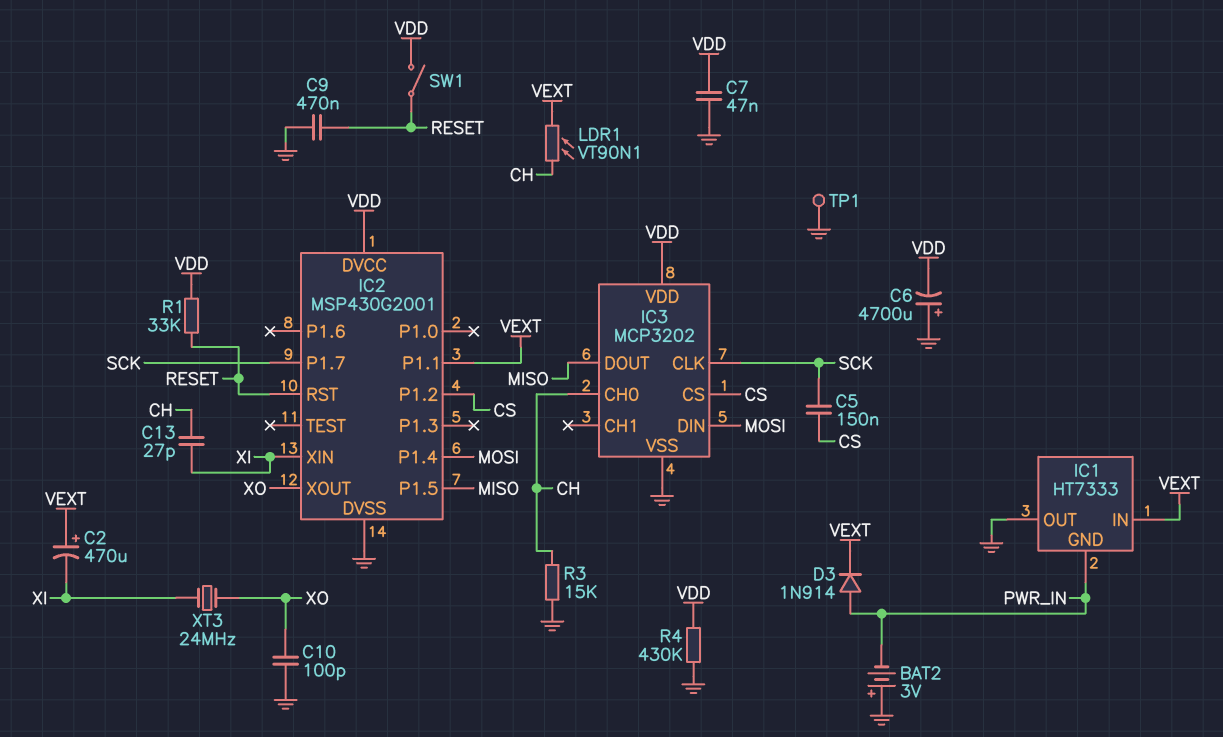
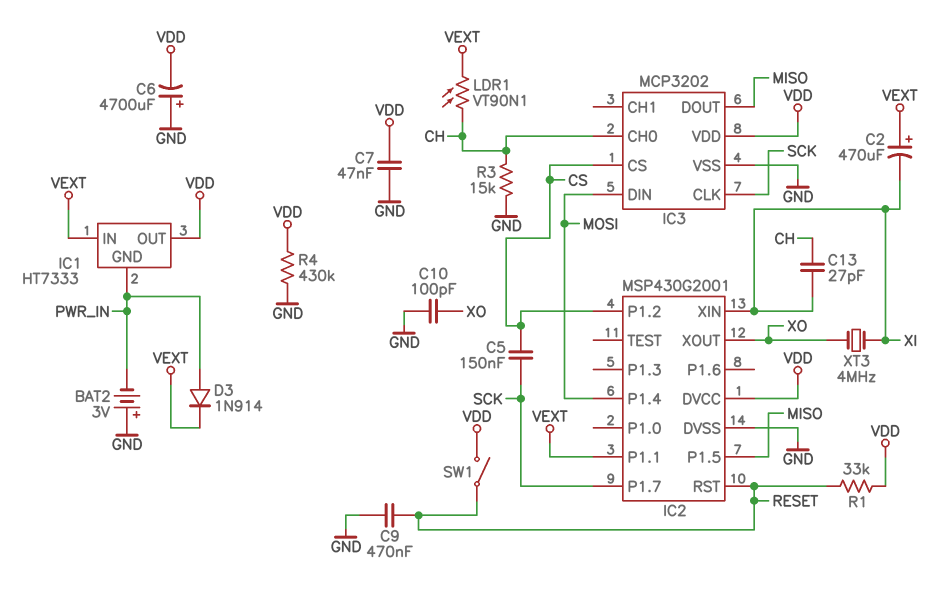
IC1 pin OUT: GND -> VDD
TP1: test point (GND) -> none
XT3: 24MHz (XI, XO) -> 4MHz (XI, XO)

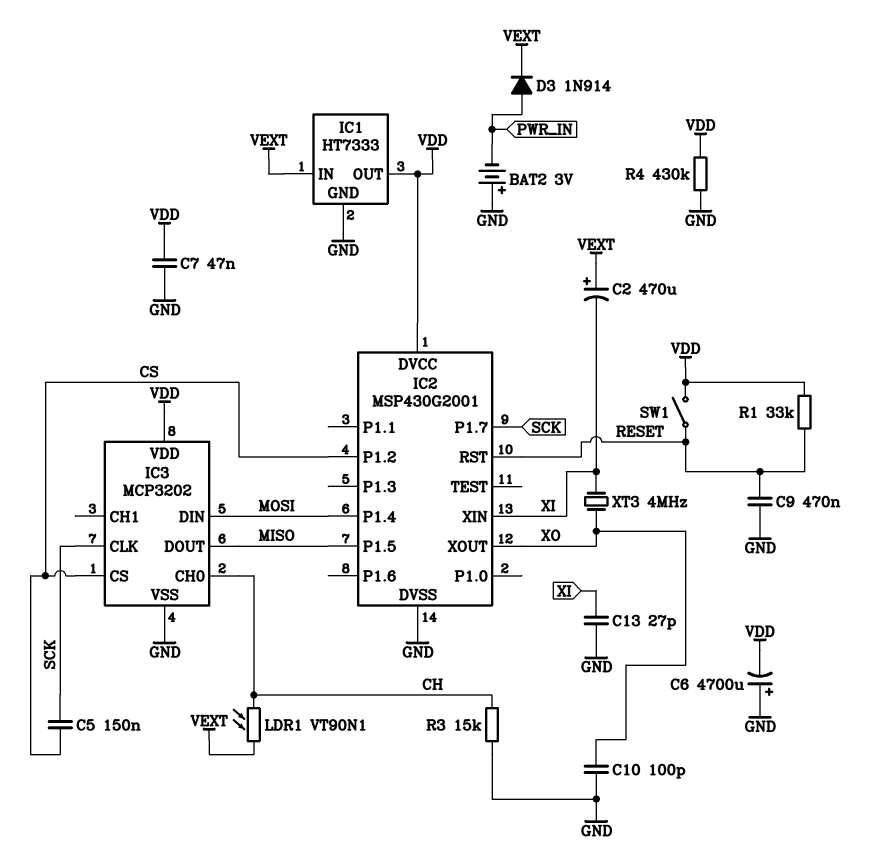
C13: 27pF (CH, XI) -> 27pF (GND, XI)
IC1 pin GND: PWR_IN -> GND
IC2 pin P1.1: VEXT -> none

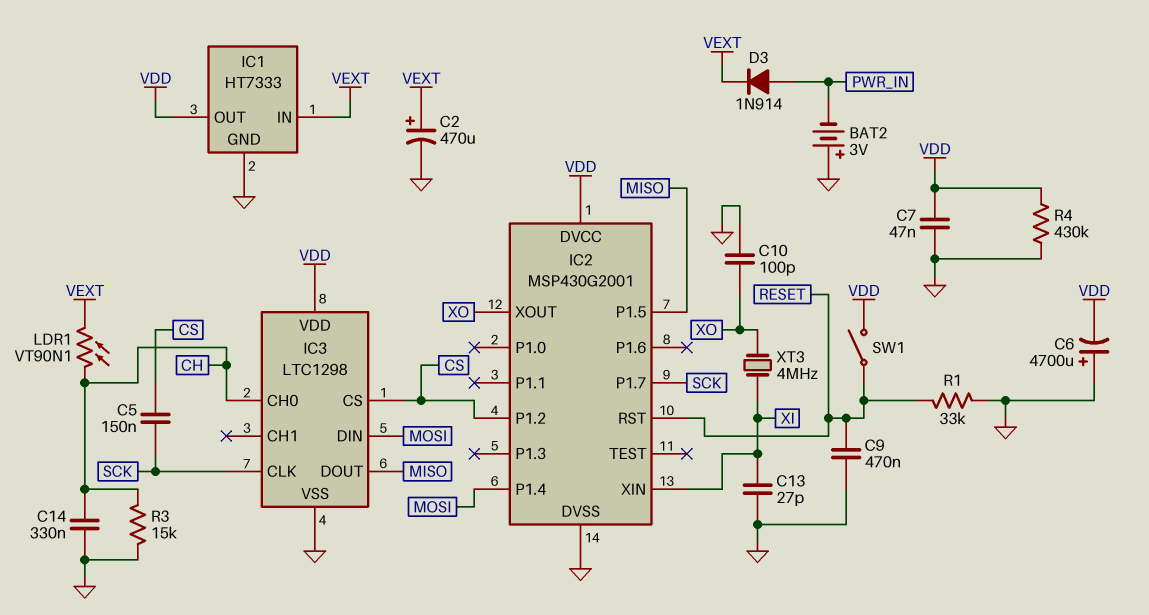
C2: 470uF (plus VEXT, minus XI) -> 470uF (plus VEXT, minus GND)
C14: none -> 330nF (CH, GND)
IC3: MCP3202 -> LTC1298
R1: 33k (RESET, VDD) -> 33k (GND, RESET)

